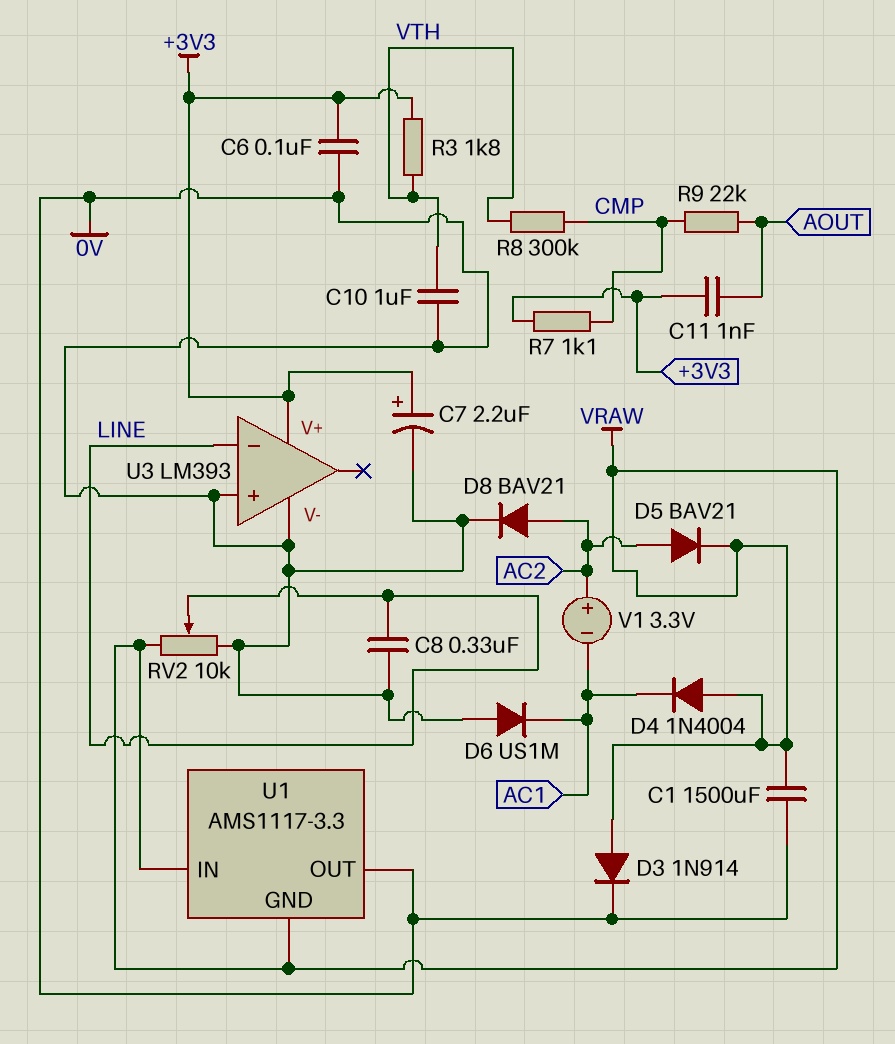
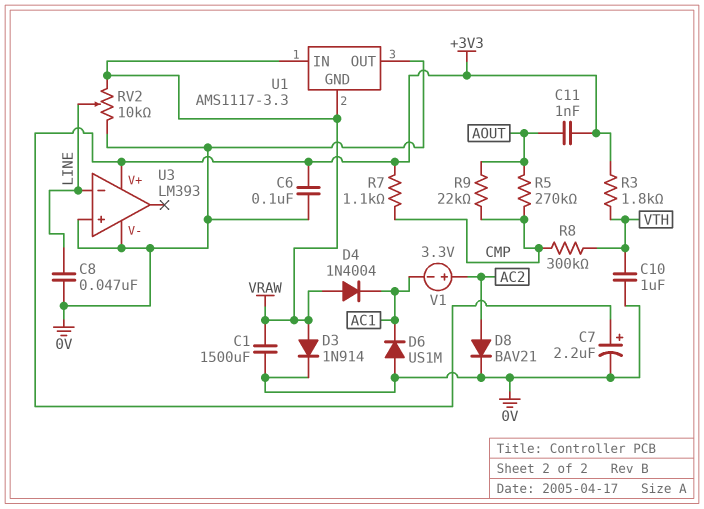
C8: 330nF (0V, LINE) -> 47nF (0V, LINE)
D5: diode BAV21 (A AC2, K VRAW) -> none
R5: none -> 270k (AOUT, CMP)

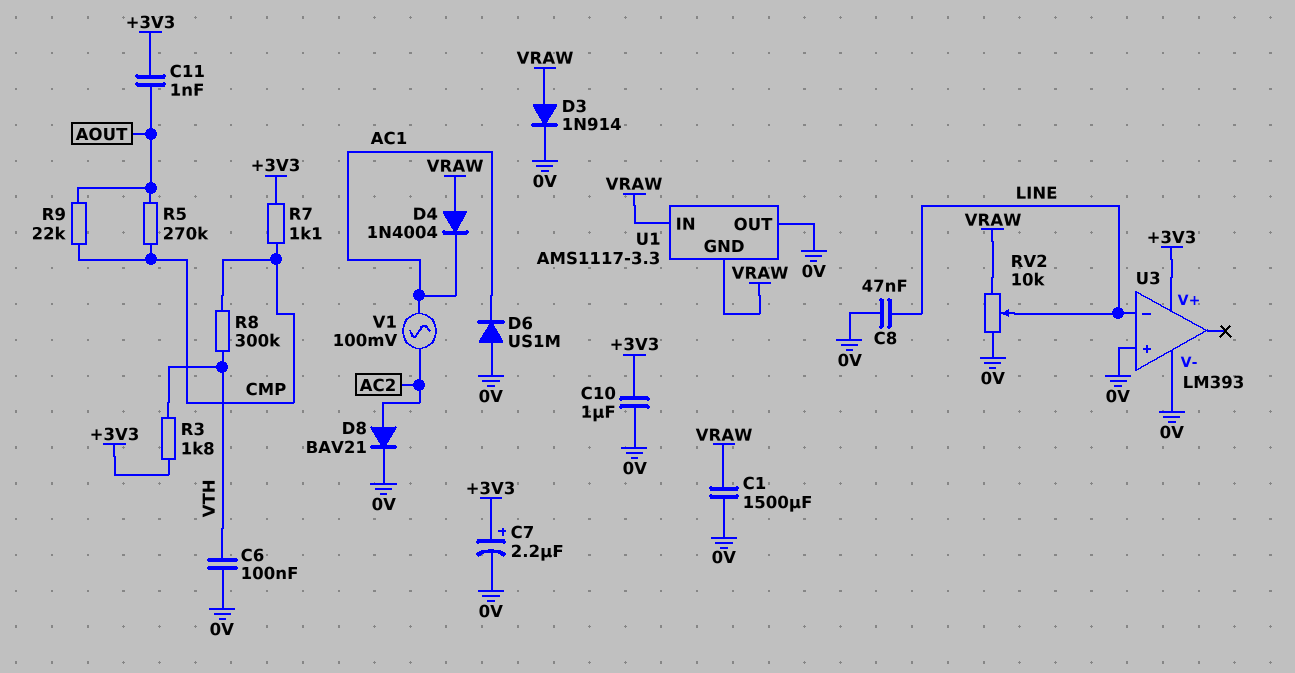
C6: 100nF (+3V3, 0V) -> 100nF (0V, VTH)
C10: 1uF (0V, VTH) -> 1uF (+3V3, 0V)
V1: 3.3V (plus AC2, minus AC1) -> AC 100mV (AC1, AC2)

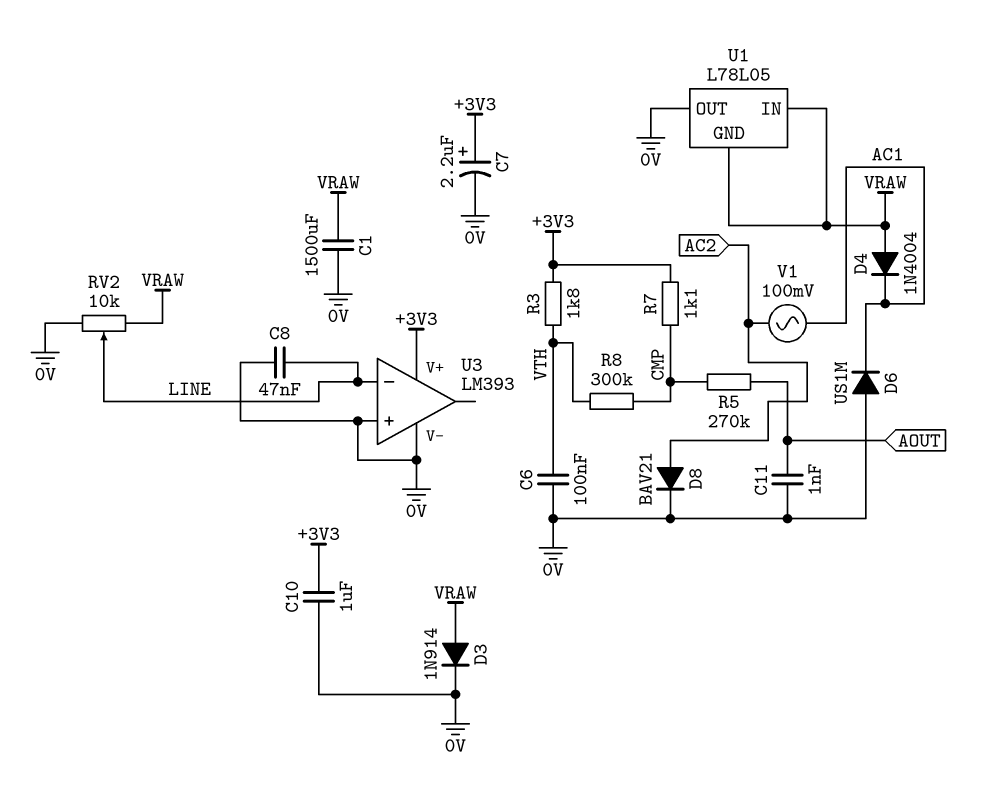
C11: 1nF (+3V3, AOUT) -> 1nF (0V, AOUT)
R9: 22k (AOUT, CMP) -> none
U1: AMS1117-3.3 -> L78L05

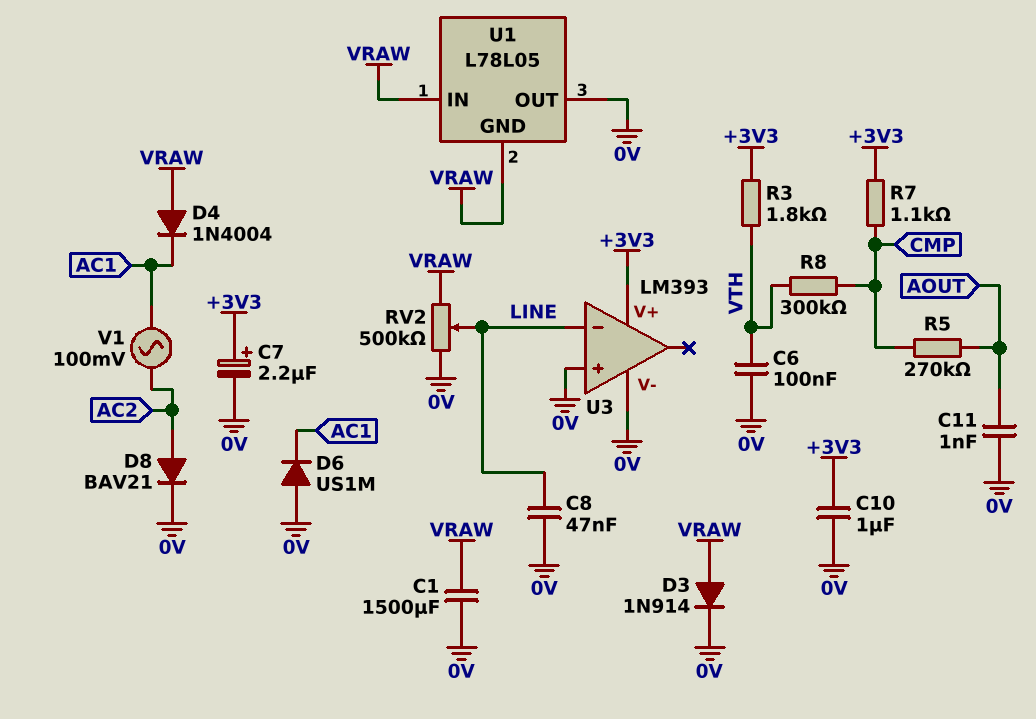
RV2: 10k (0V, VRAW, wiper LINE) -> 500k (0V, VRAW, wiper LINE)

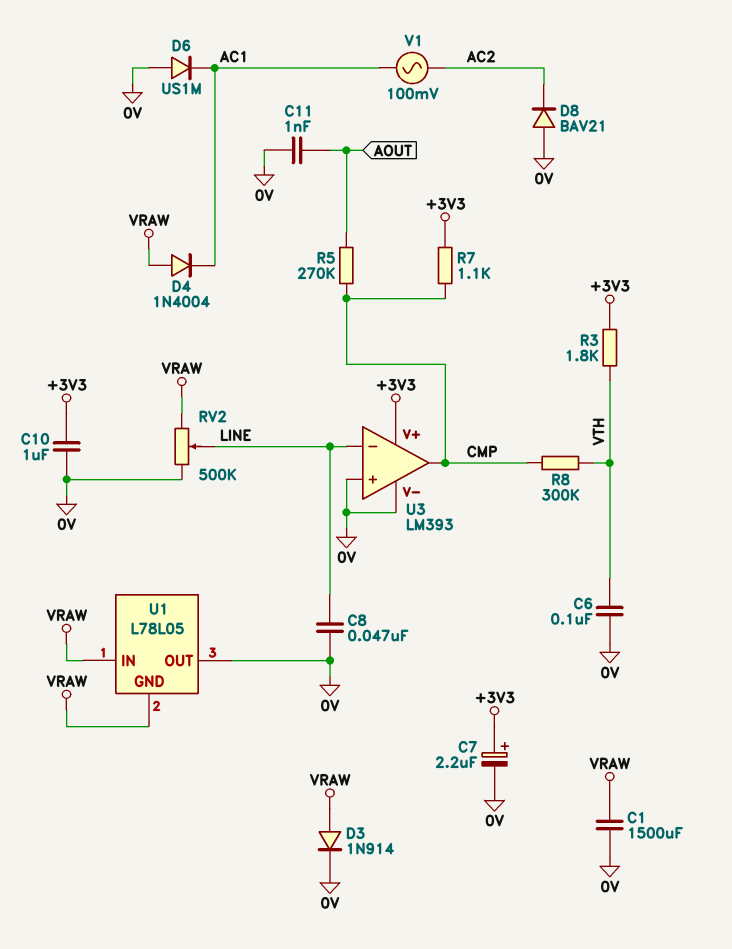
D8: diode BAV21 (A AC2, K 0V) -> diode BAV21 (A 0V, K AC2)
U3 pin out: none -> CMP

